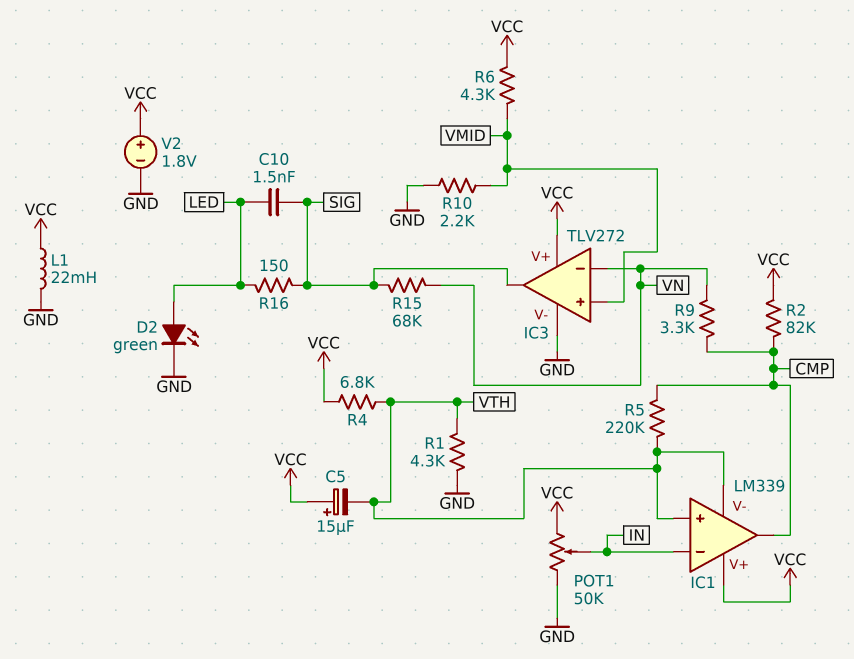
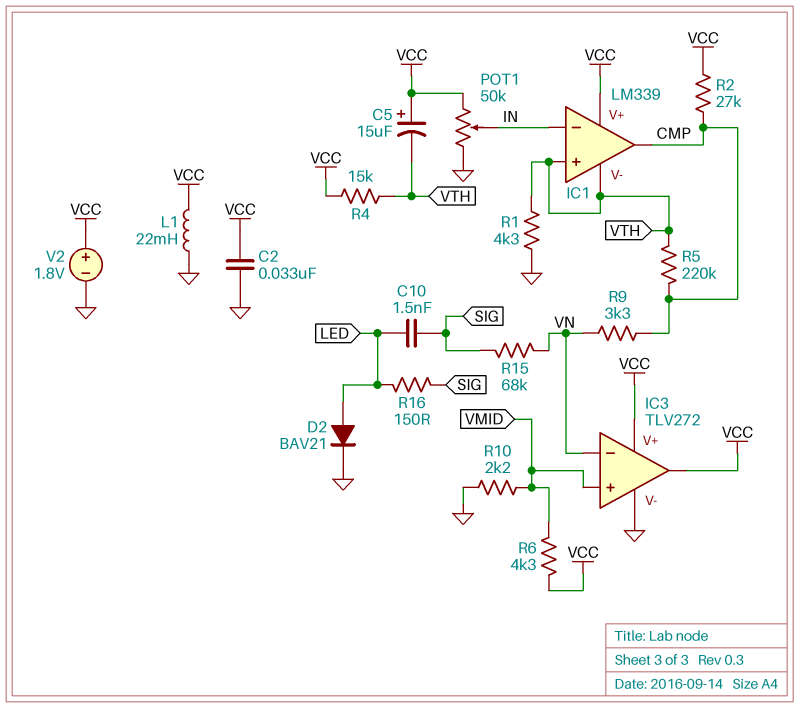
C2: none -> 33nF (GND, VCC)
D2: LED green (A LED, K GND) -> diode BAV21 (A LED, K GND)
IC3 pin out: SIG -> VCC
R2: 82k (CMP, VCC) -> 27k (CMP, VCC)
R4: 6.8k (VCC, VTH) -> 15k (VCC, VTH)

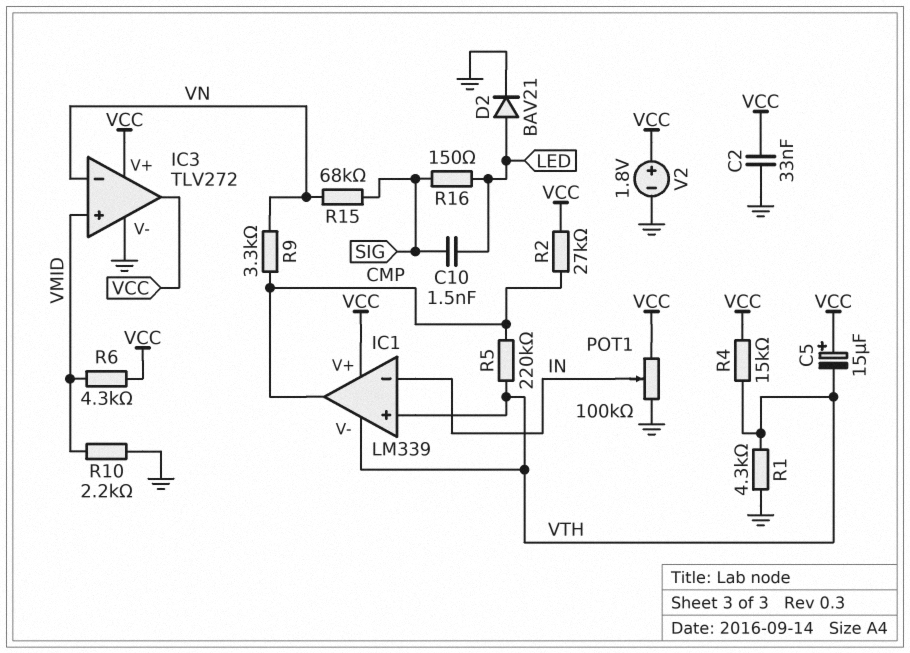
L1: 22mH (GND, VCC) -> none
POT1: 50k (GND, VCC, wiper IN) -> 100k (GND, VCC, wiper IN)

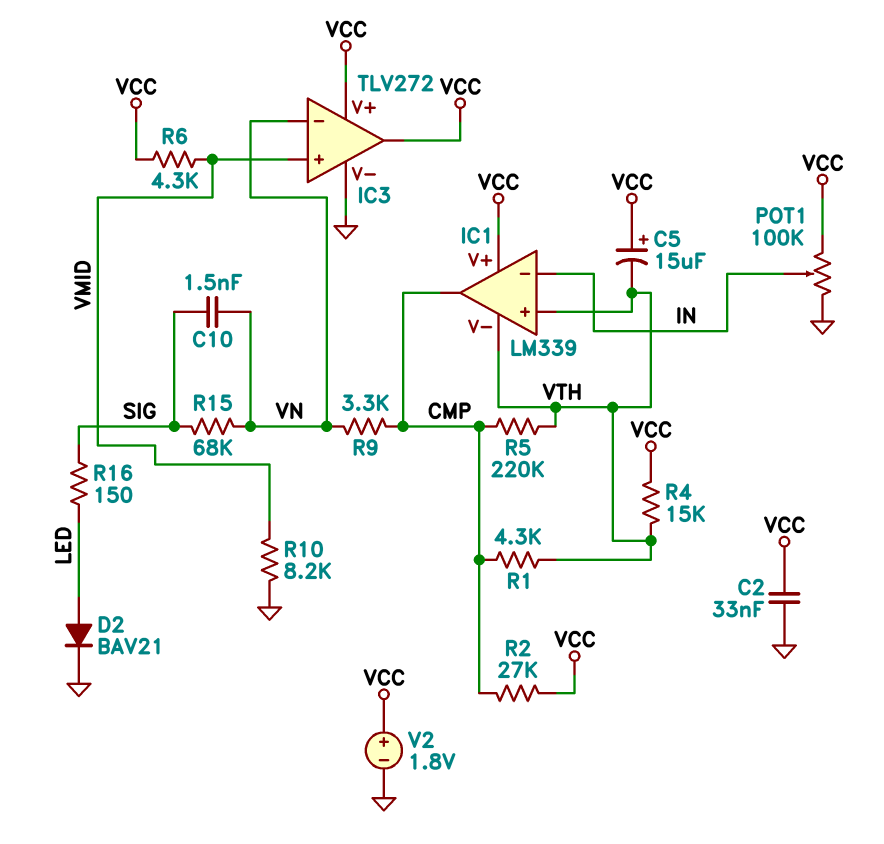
C10: 1.5nF (LED, SIG) -> 1.5nF (SIG, VN)
R1: 4.3k (GND, VTH) -> 4.3k (CMP, VTH)
R10: 2.2k (GND, VMID) -> 8.2k (GND, VMID)

